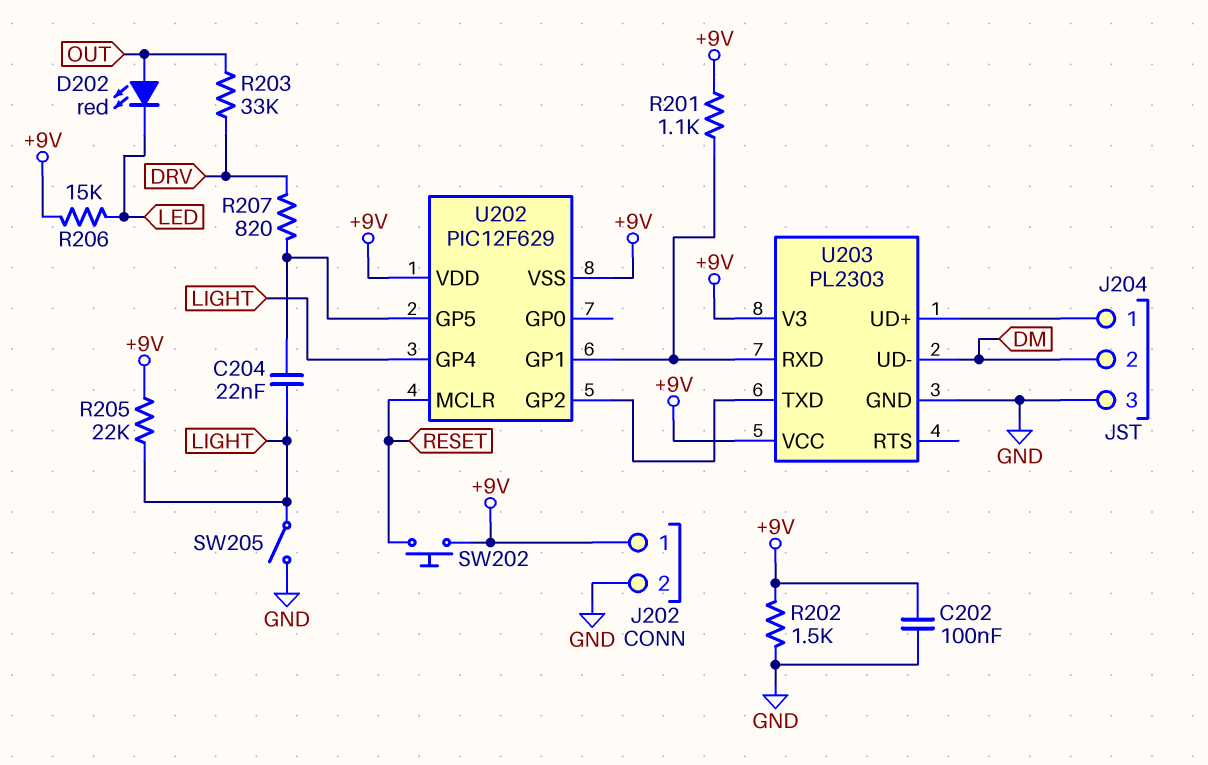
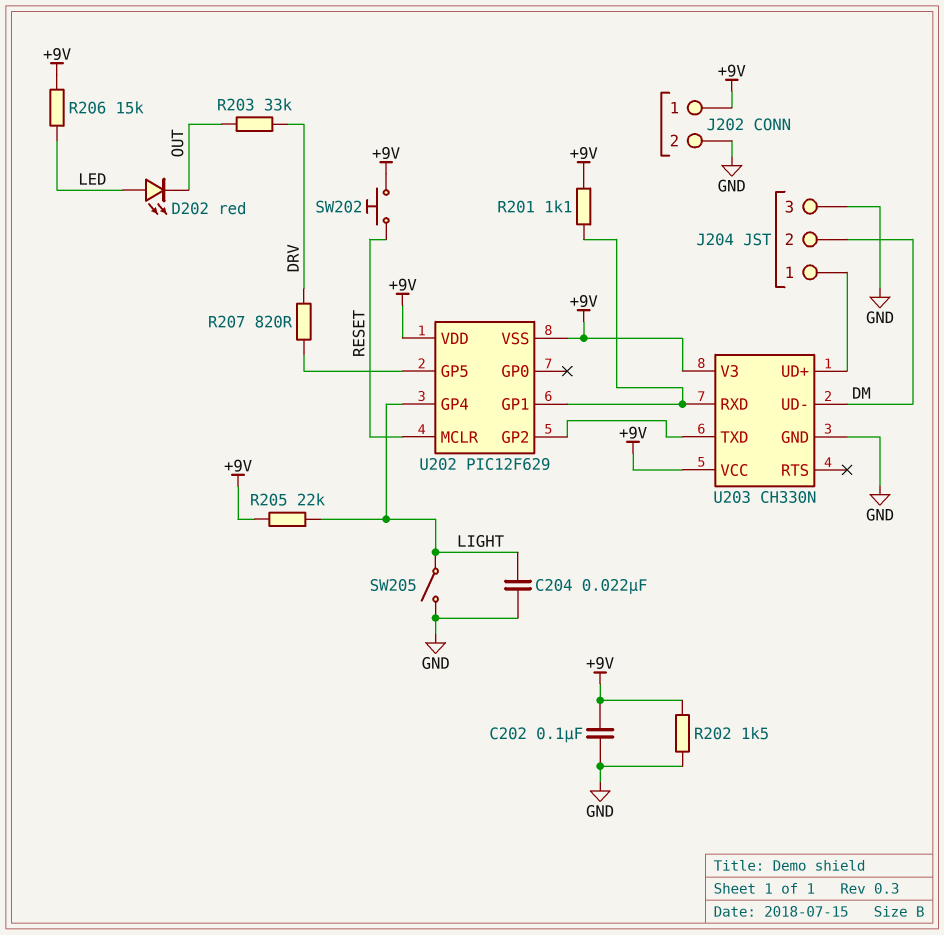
C204: 22nF (LIGHT, U202/GP5) -> 22nF (GND, LIGHT)
D202: LED red (A OUT, K LED) -> LED red (A LED, K OUT)
U203: PL2303 -> CH330N

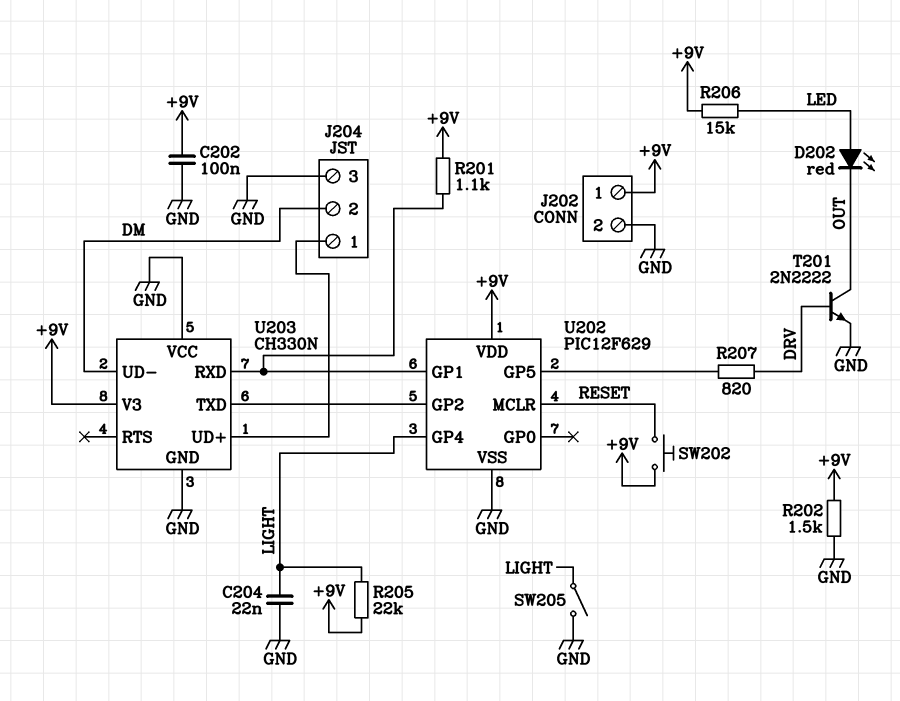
R203: 33k (DRV, OUT) -> none
T201: none -> NPN 2N2222 (B DRV, C OUT, E GND)
U202 pin VSS: +9V -> GND
U203 pin VCC: +9V -> GND

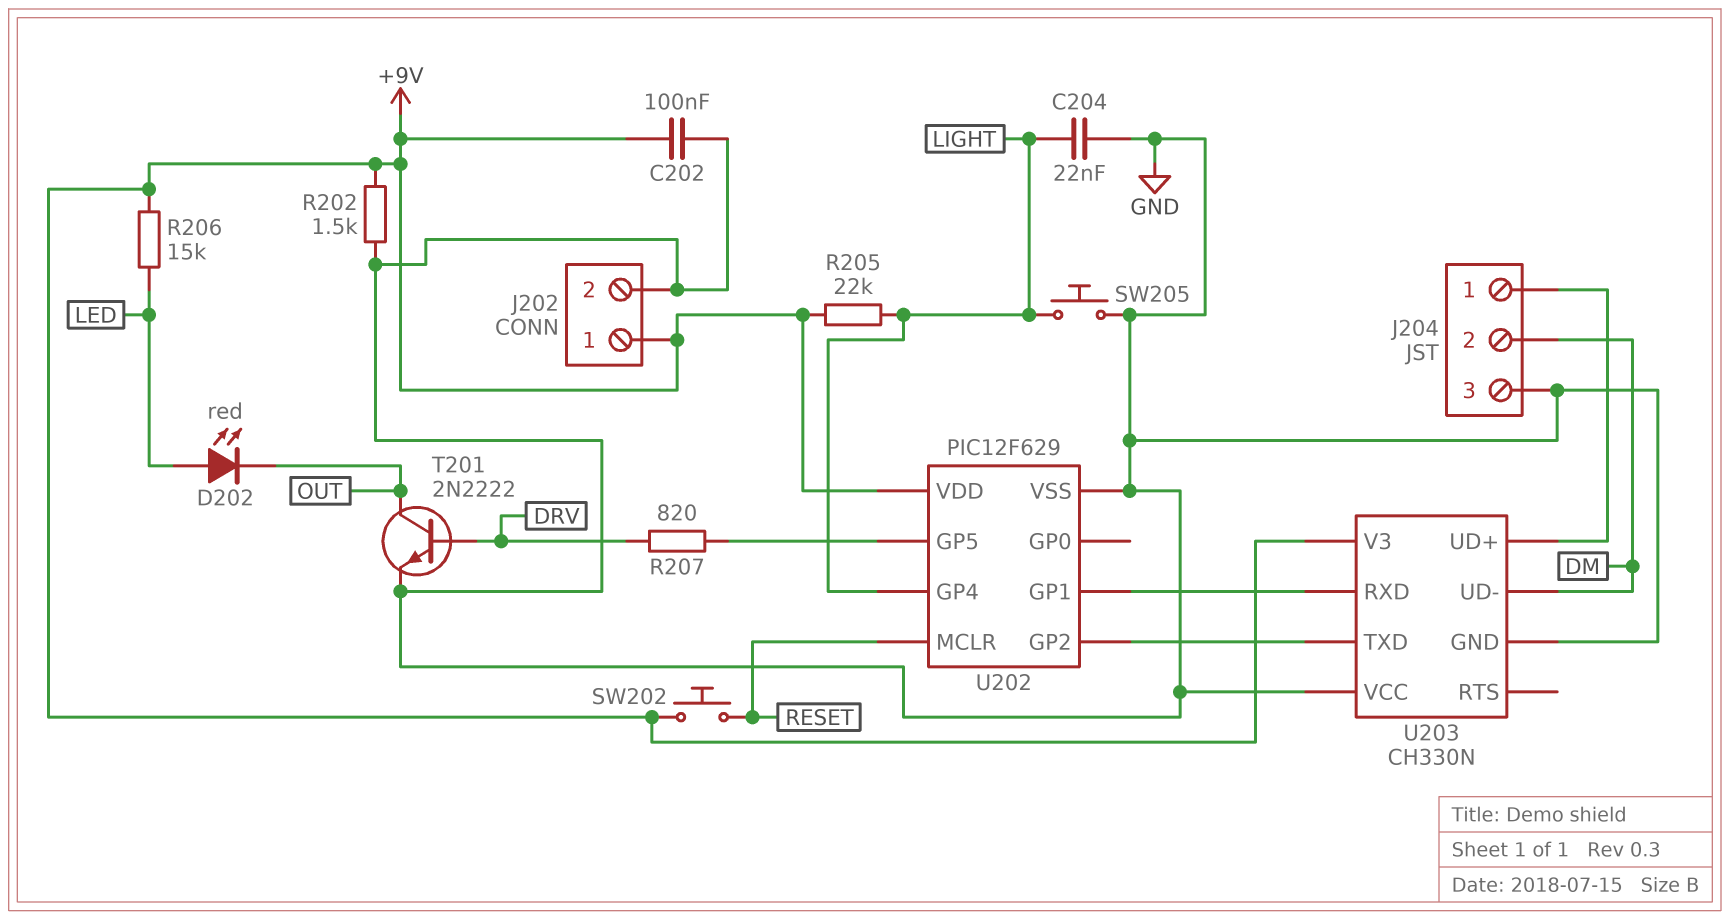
R201: 1.1k (+9V, U202/GP1) -> none
SW205: switch (GND, LIGHT) -> button (GND, LIGHT)

